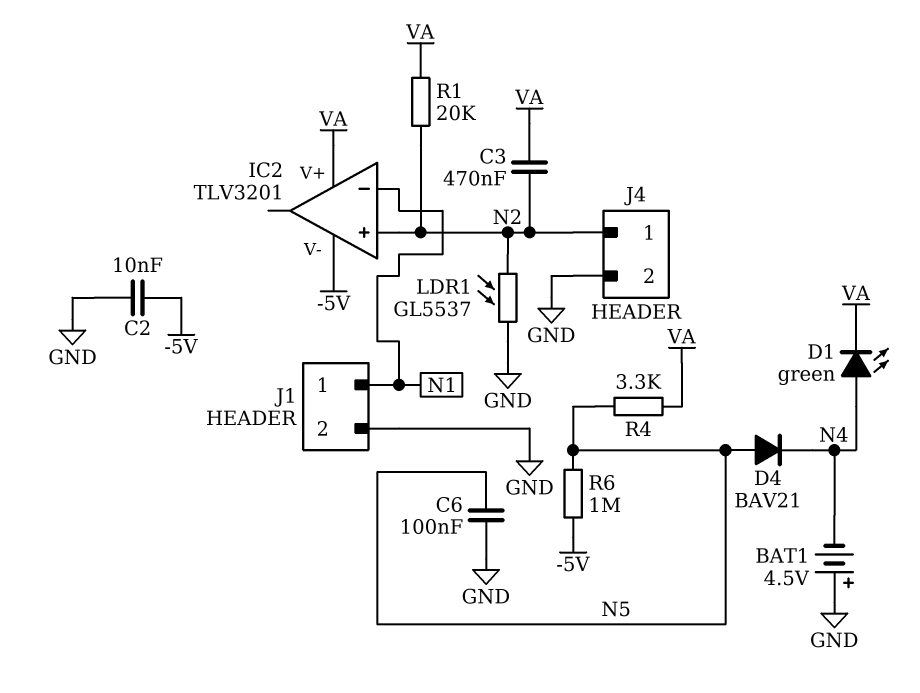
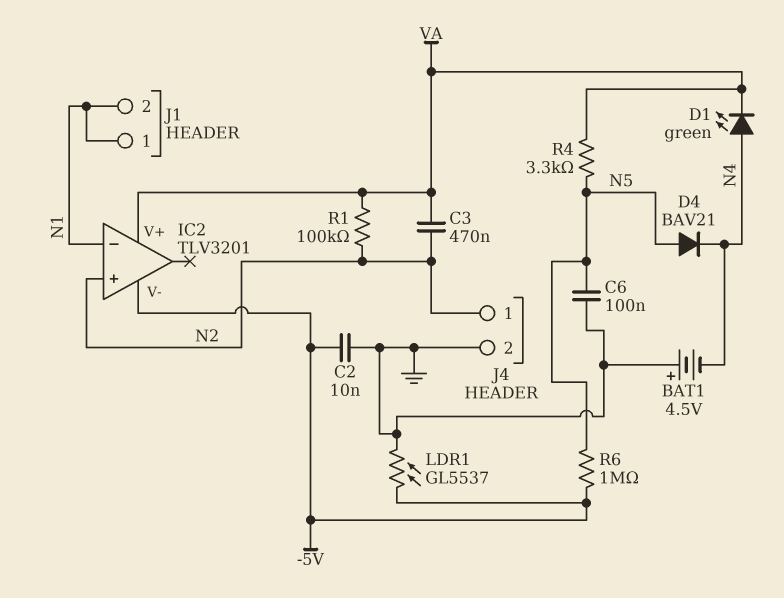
J1 pin 2: GND -> N1
LDR1: GL5537 (GND, N2) -> GL5537 (-5V, GND)
R1: 20k (N2, VA) -> 100k (N2, VA)

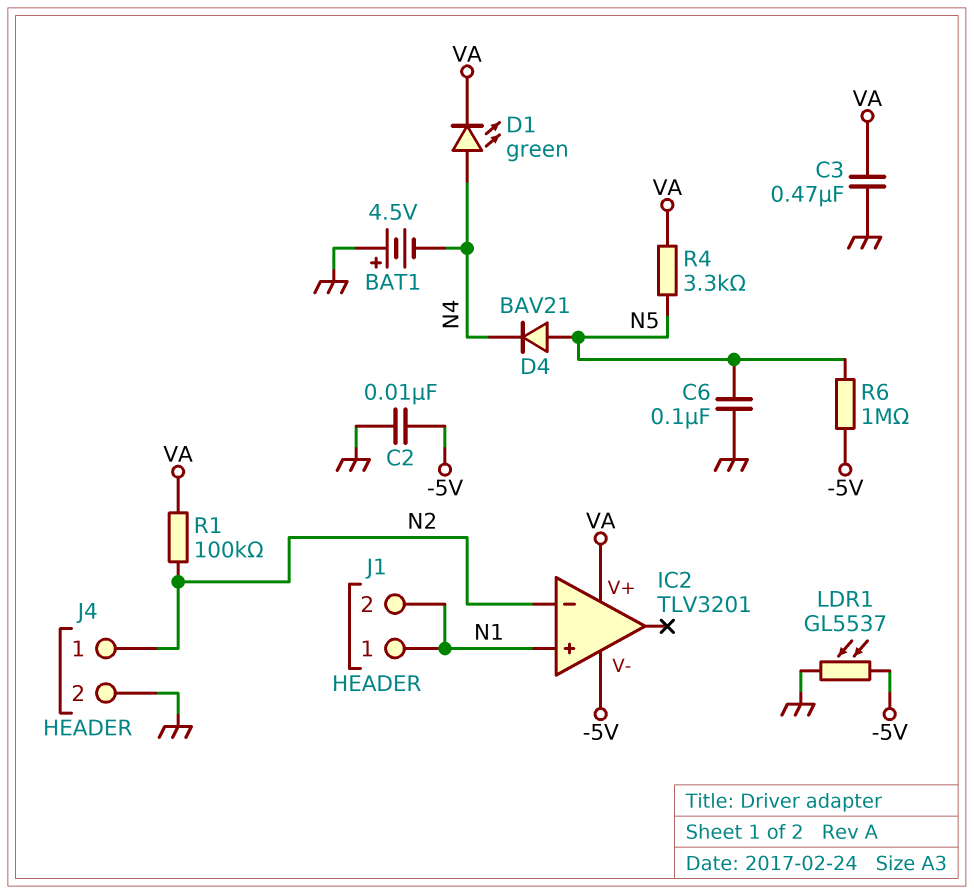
C3: 470nF (N2, VA) -> 470nF (GND, VA)
IC2 pin in+: N2 -> N1
IC2 pin in-: N1 -> N2

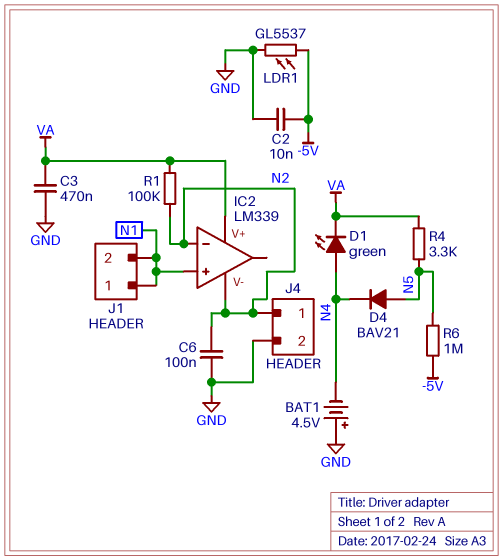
C6: 100nF (GND, N5) -> 100nF (GND, N2)
IC2: TLV3201 -> LM339
IC2 pin V-: -5V -> N2

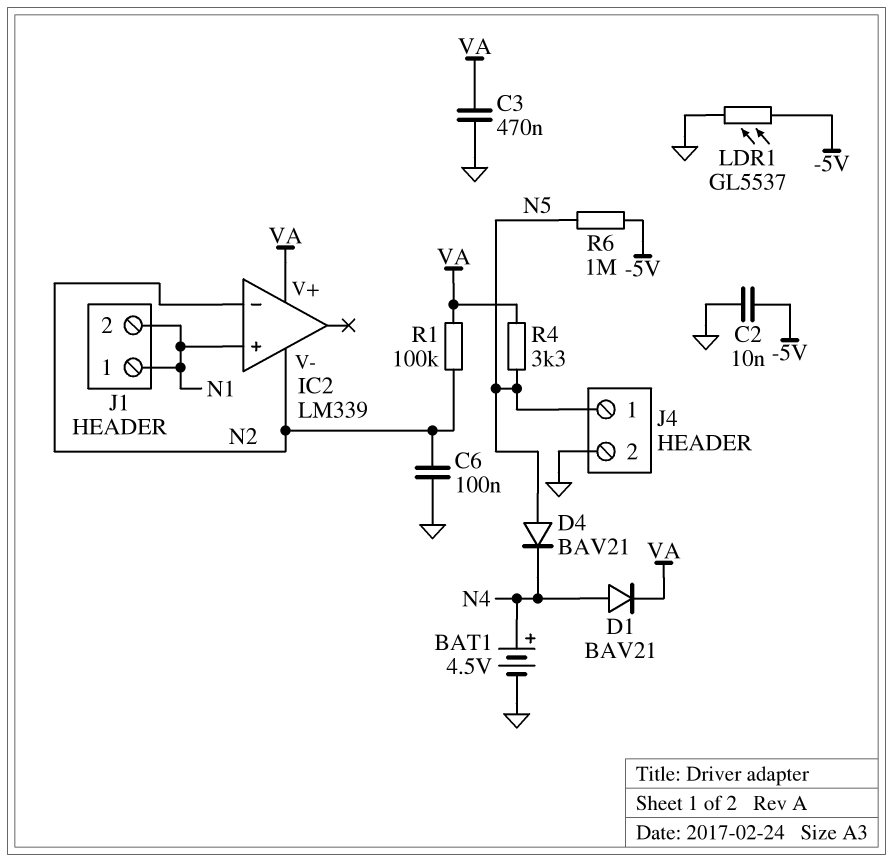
BAT1: 4.5V (plus GND, minus N4) -> 4.5V (plus N4, minus GND)
D1: LED green (A N4, K VA) -> diode BAV21 (A N4, K VA)
J4 pin 1: N2 -> N5

